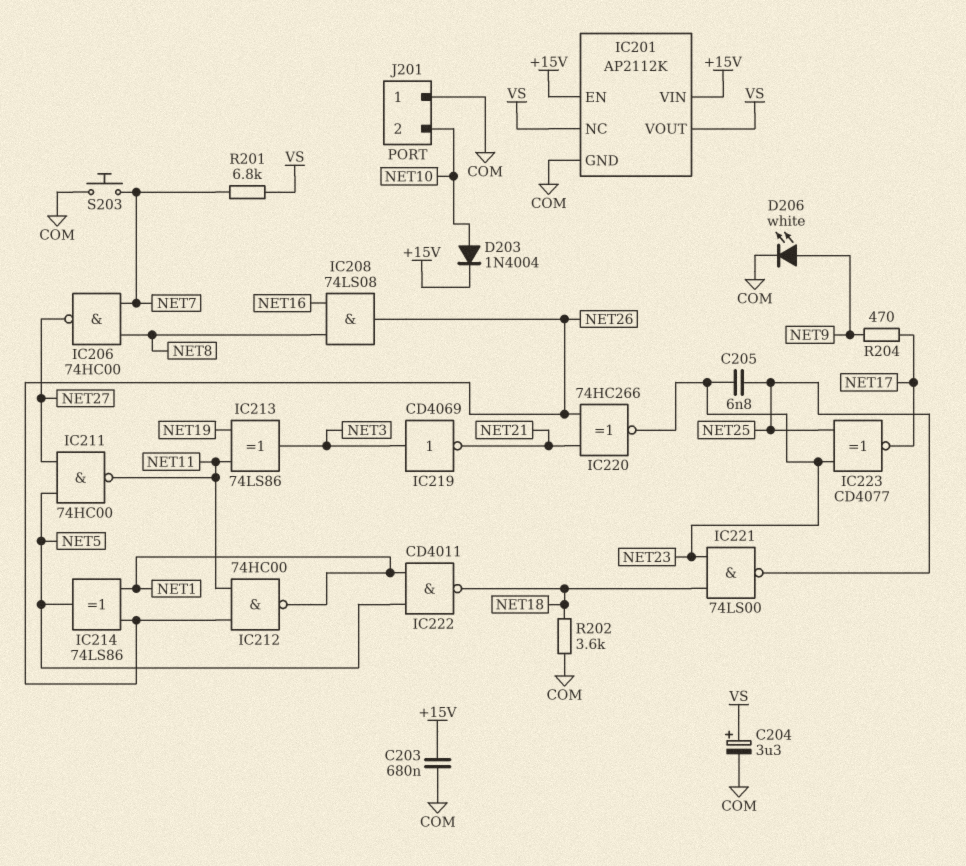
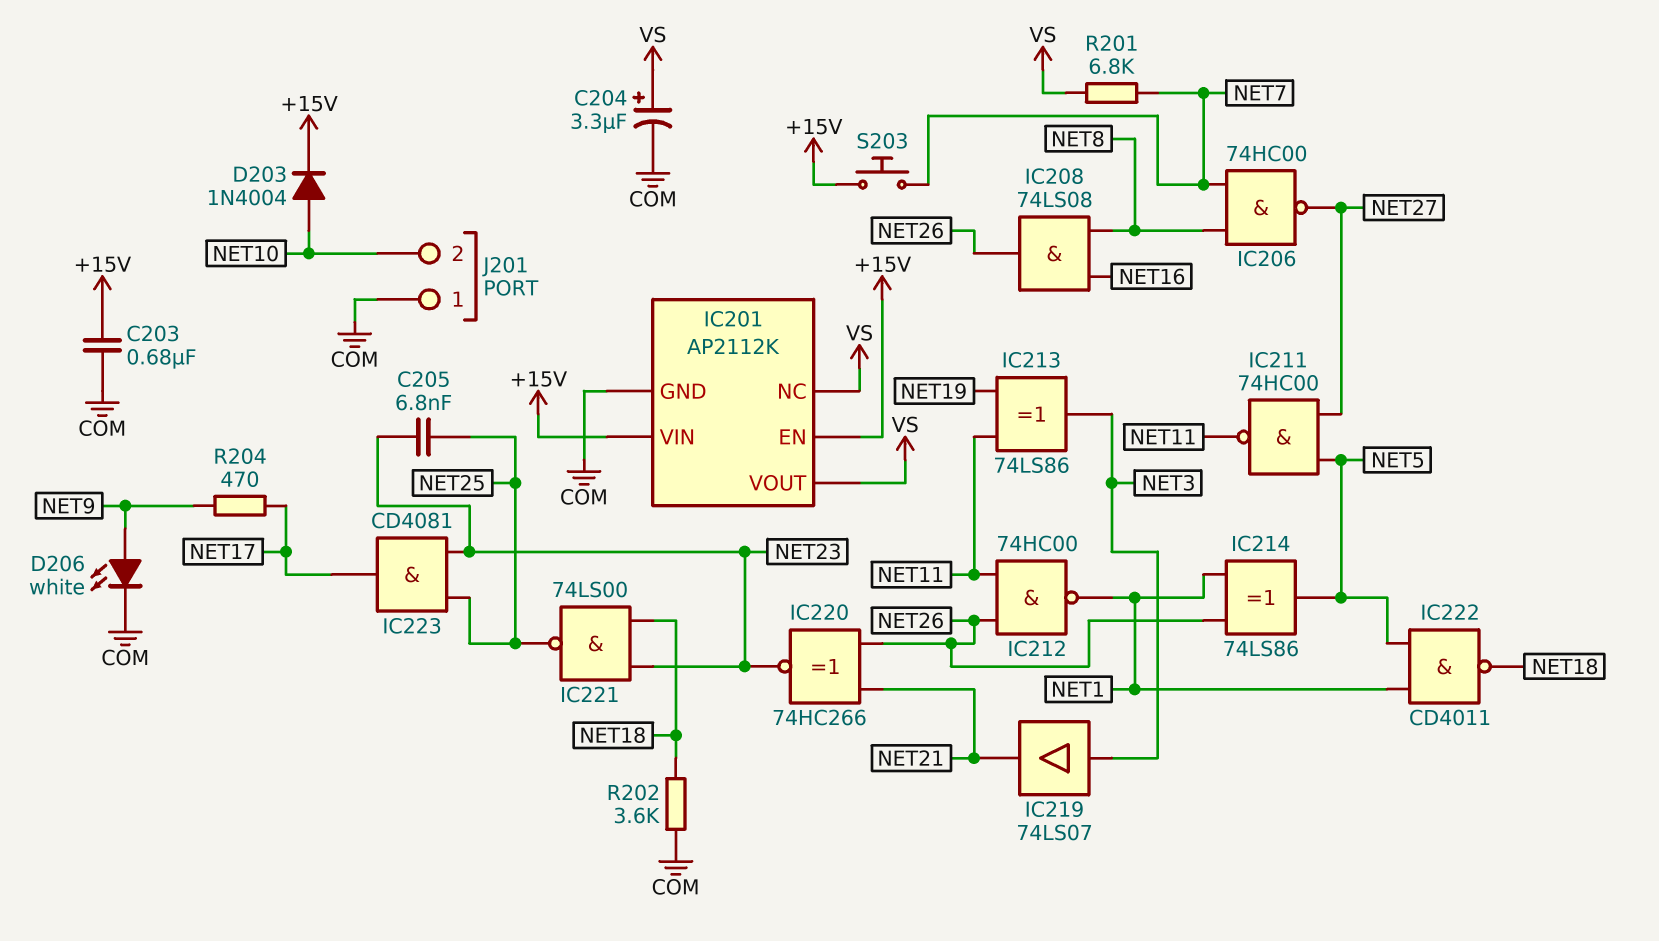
IC219: NOT CD4069 (in NET3, out NET21) -> buffer 74LS07 (in NET3, out NET21)
IC223: XNOR CD4077 (in NET23, in NET25, out NET17) -> AND CD4081 (in NET23, in NET25, out NET17)
S203: button (COM, NET7) -> button (+15V, NET7)

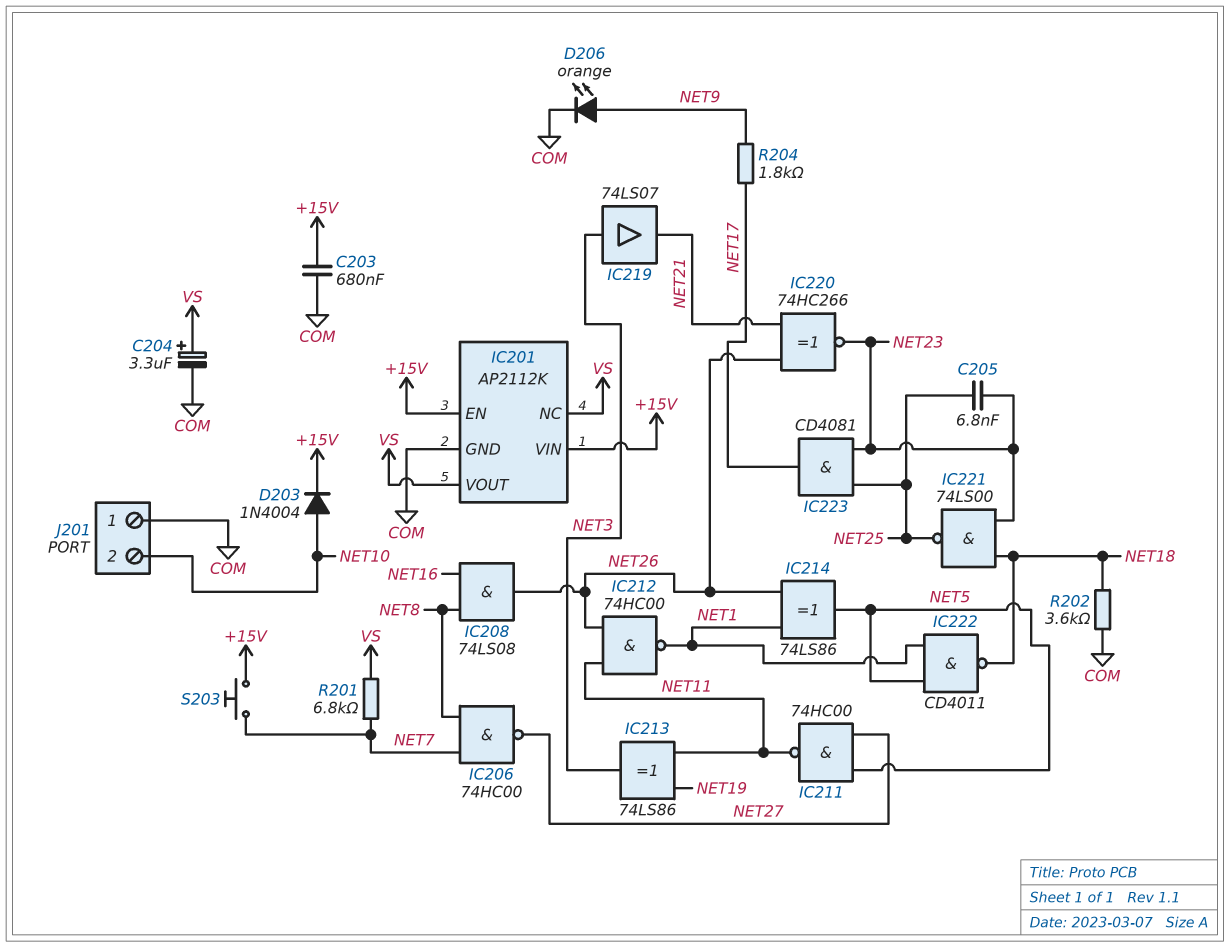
D206: LED white (A NET9, K COM) -> LED orange (A NET9, K COM)
R204: 470 (NET9, NET17) -> 1.8k (NET9, NET17)

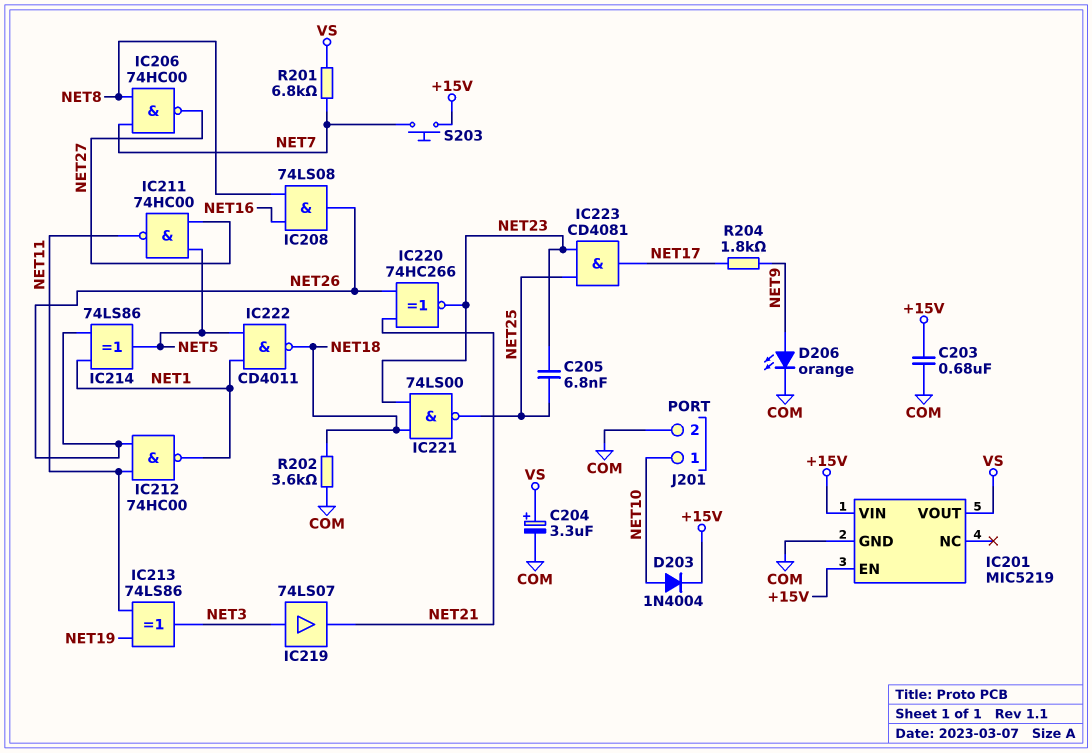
IC201: AP2112K -> MIC5219
IC201 pin NC: VS -> none
J201 pin 1: COM -> NET10
J201 pin 2: NET10 -> COM

